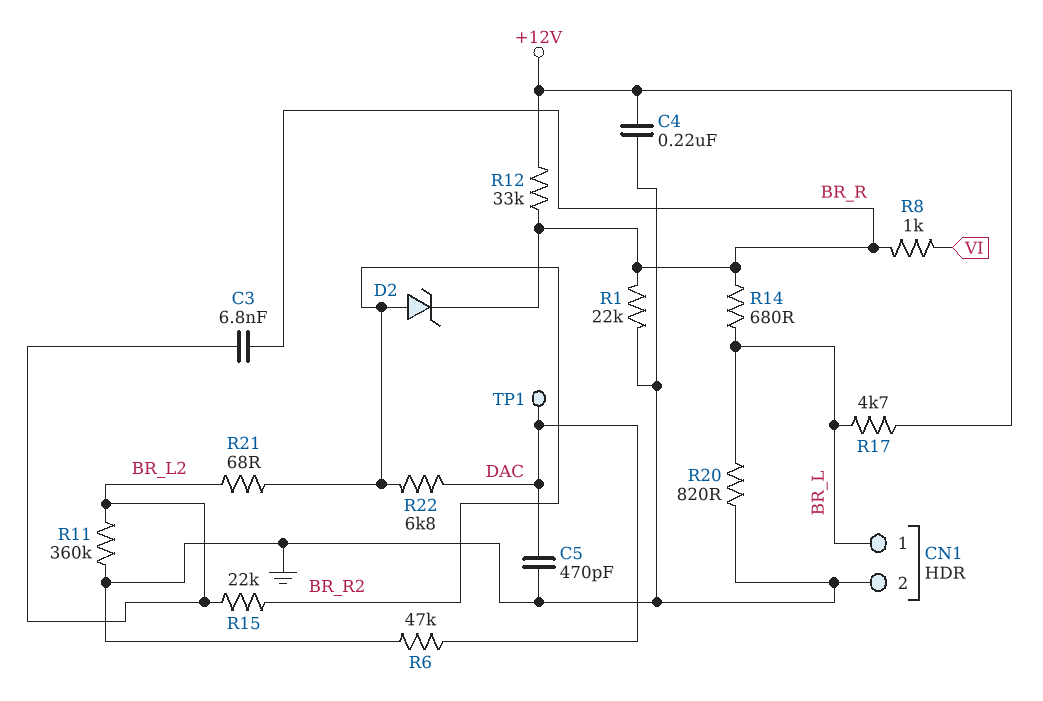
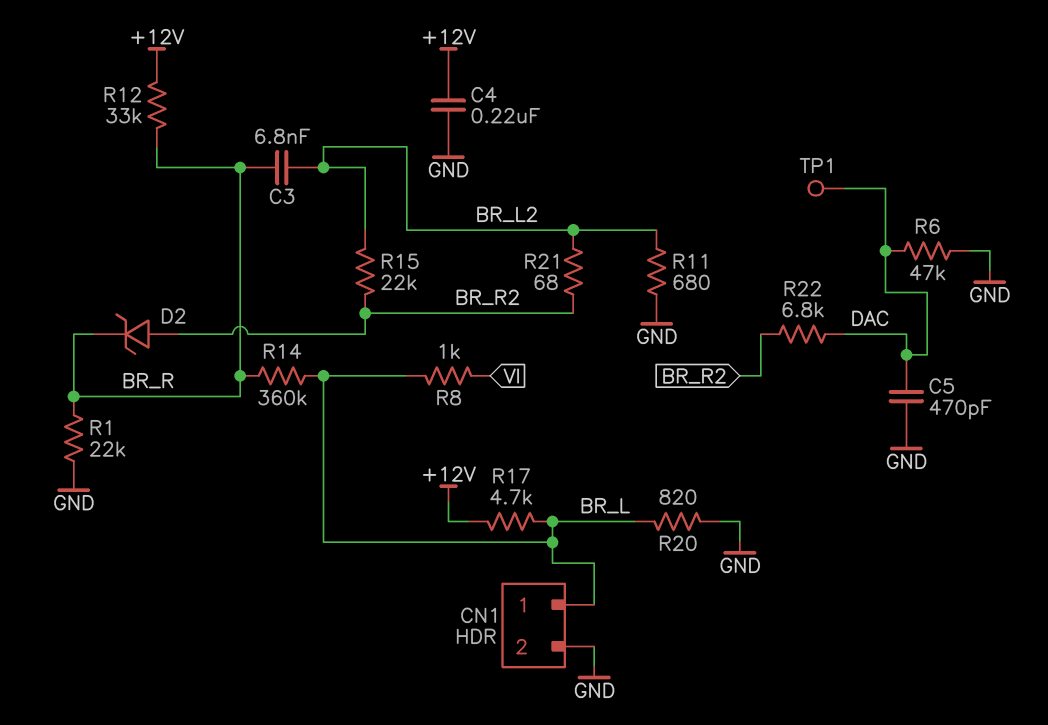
R8: 1k (BR_R, VI) -> 1k (BR_L, VI)
R11: 360k (BR_L2, GND) -> 680 (BR_L2, GND)
R14: 680 (BR_L, BR_R) -> 360k (BR_L, BR_R)

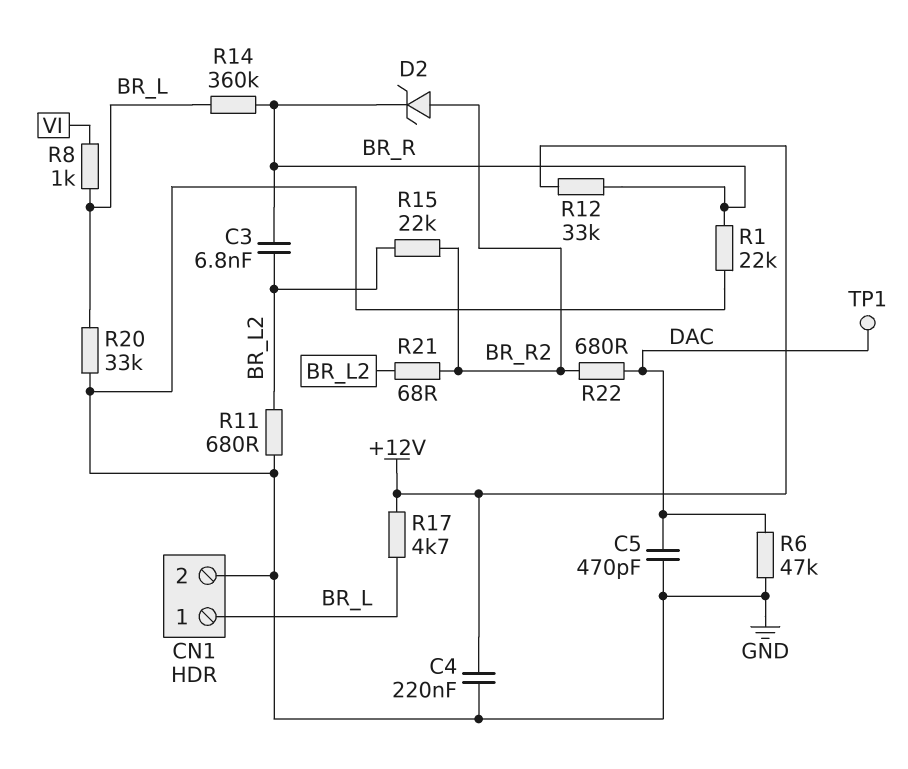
R20: 820 (BR_L, GND) -> 33k (BR_L, GND)
R22: 6.8k (BR_R2, DAC) -> 680 (BR_R2, DAC)

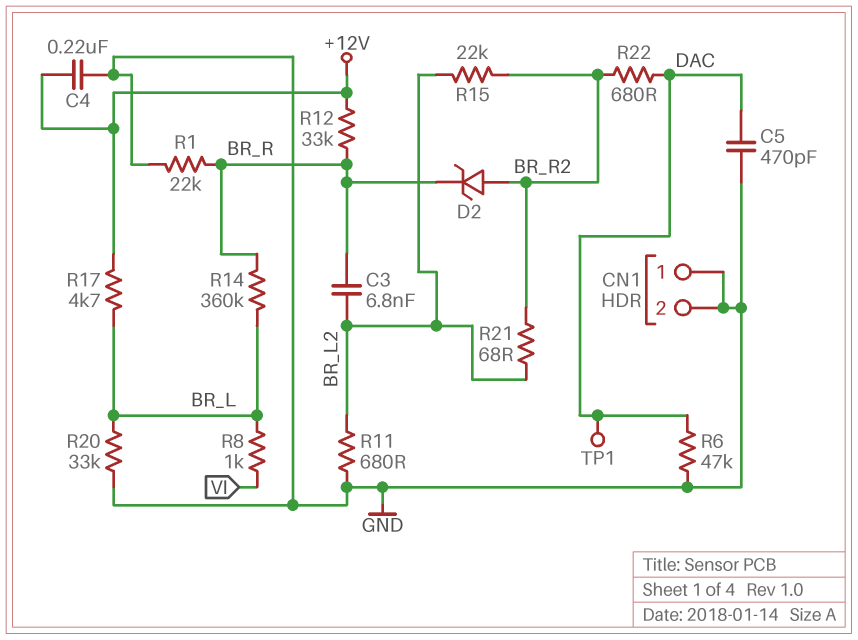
CN1 pin 1: BR_L -> GND

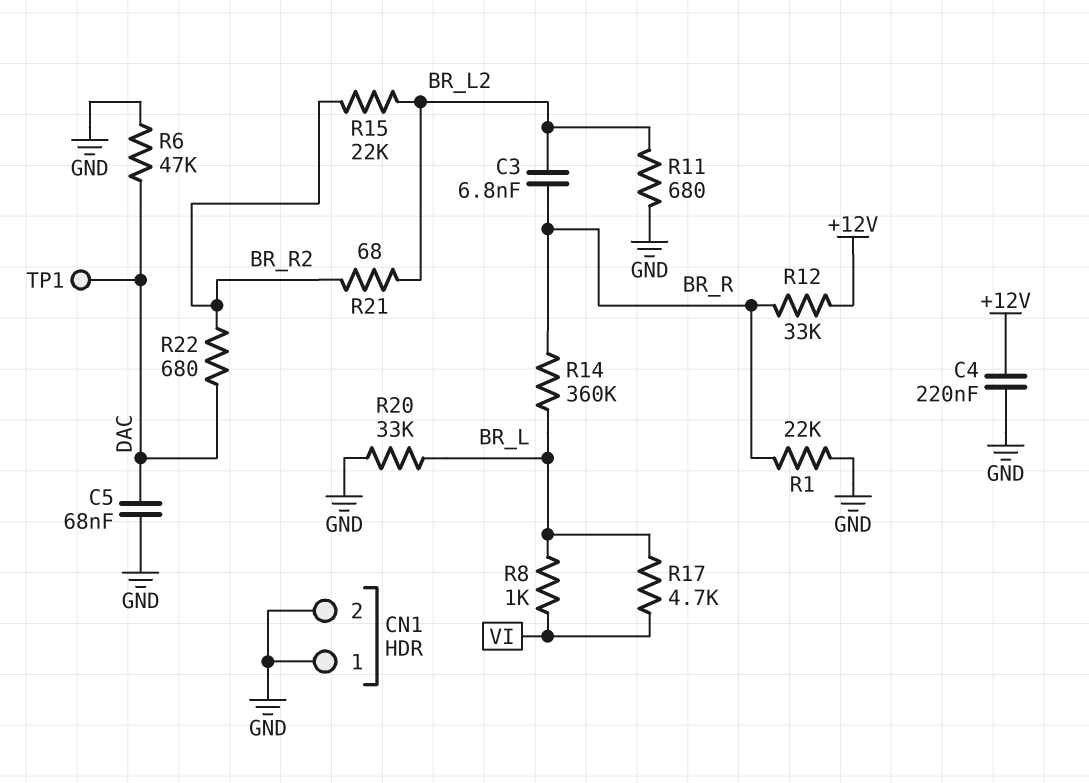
C5: 470pF (DAC, GND) -> 68nF (DAC, GND)
D2: zener (A BR_R2, K BR_R) -> none
R17: 4.7k (+12V, BR_L) -> 4.7k (BR_L, VI)

